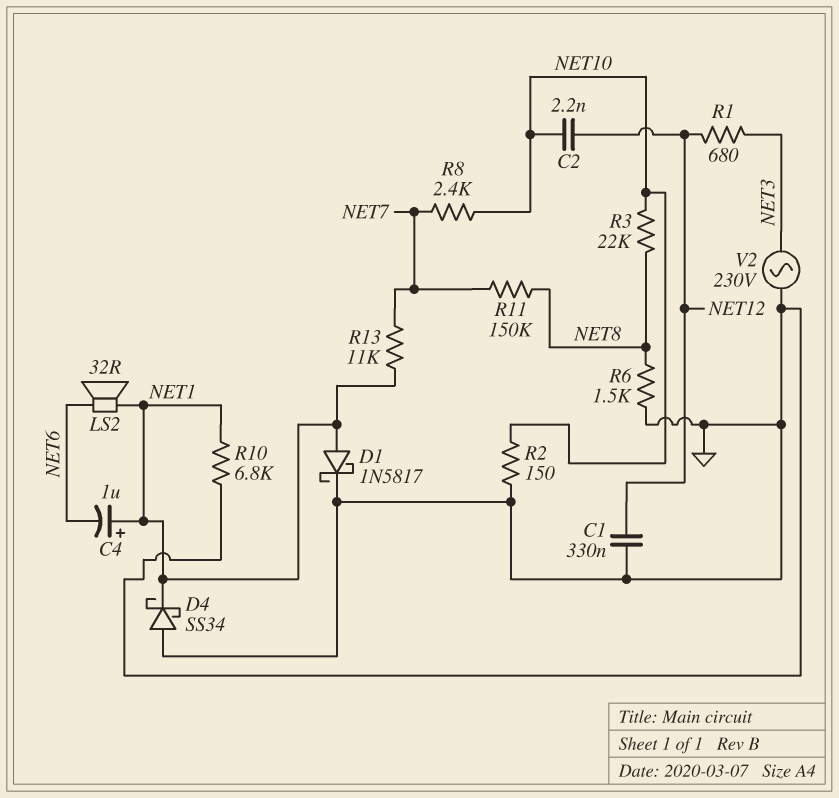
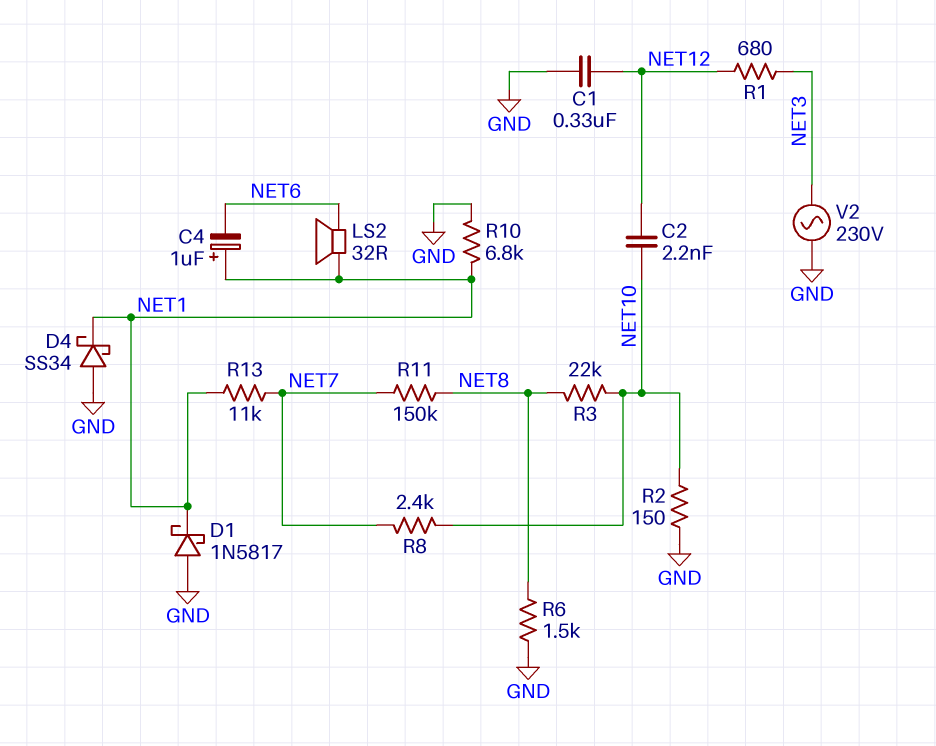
D1: schottky 1N5817 (A NET1, K GND) -> schottky 1N5817 (A GND, K NET1)

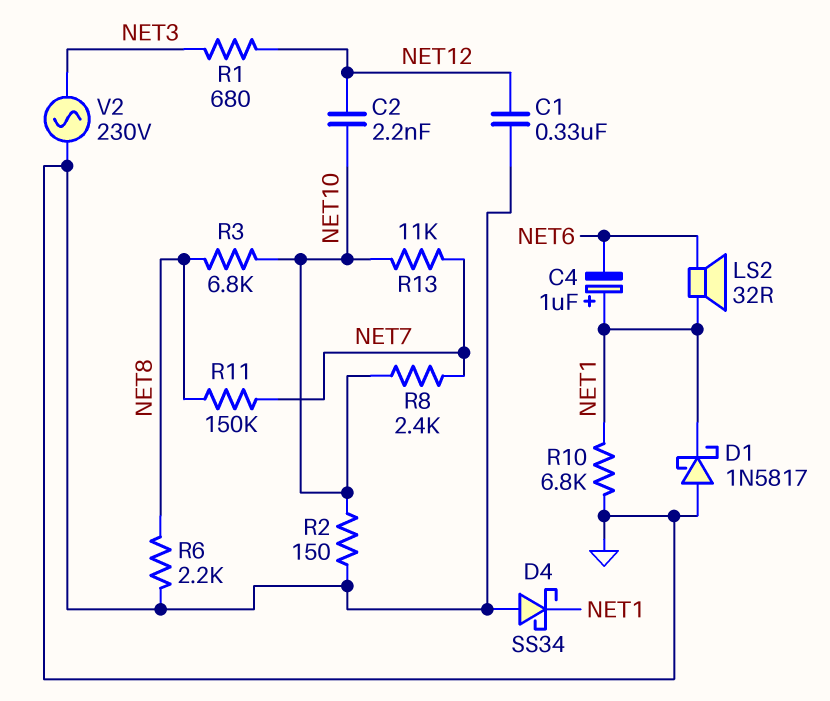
R3: 22k (NET8, NET10) -> 6.8k (NET8, NET10)
R6: 1.5k (GND, NET8) -> 2.2k (GND, NET8)
R13: 11k (NET1, NET7) -> 11k (NET7, NET10)

